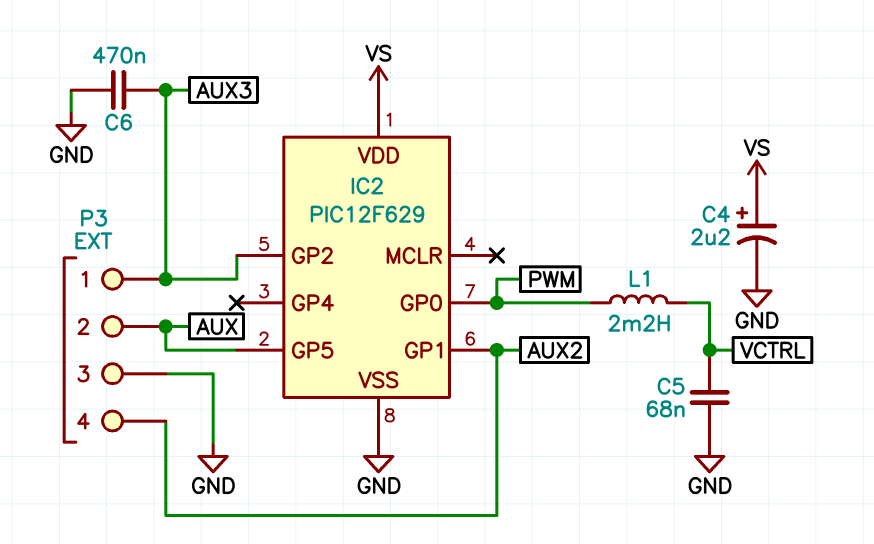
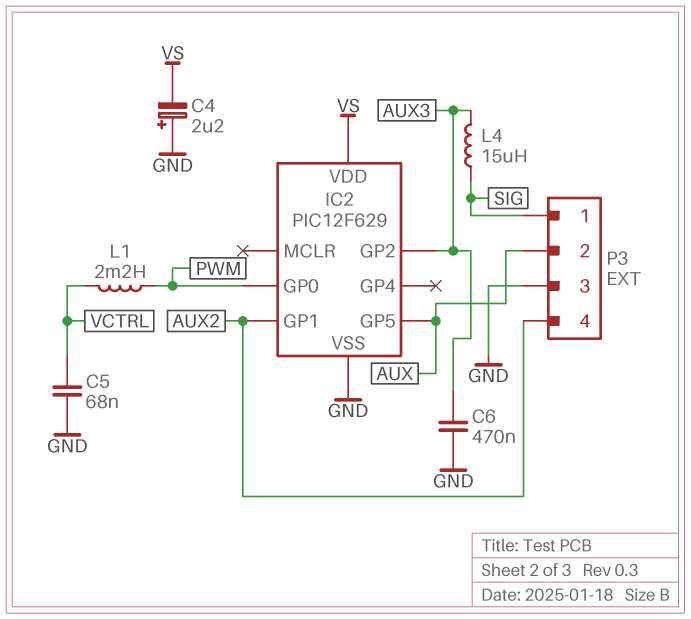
C4: 2.2uF (plus VS, minus GND) -> 2.2uF (plus GND, minus VS)
L4: none -> 15uH (AUX3, SIG)
P3 pin 1: AUX3 -> SIG

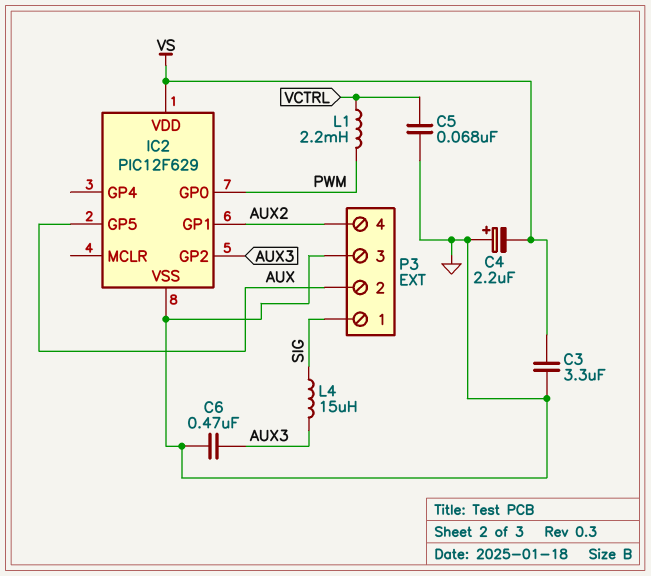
C3: none -> 3.3uF (GND, VS)

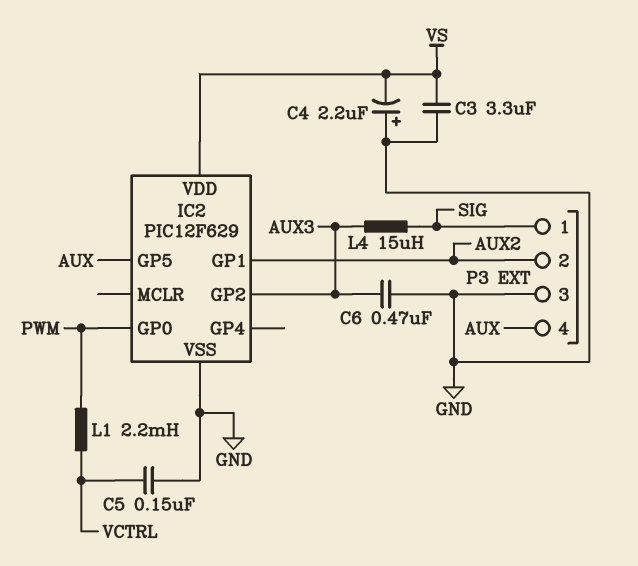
C5: 68nF (GND, VCTRL) -> 150nF (GND, VCTRL)
P3 pin 2: AUX -> AUX2
P3 pin 4: AUX2 -> AUX

